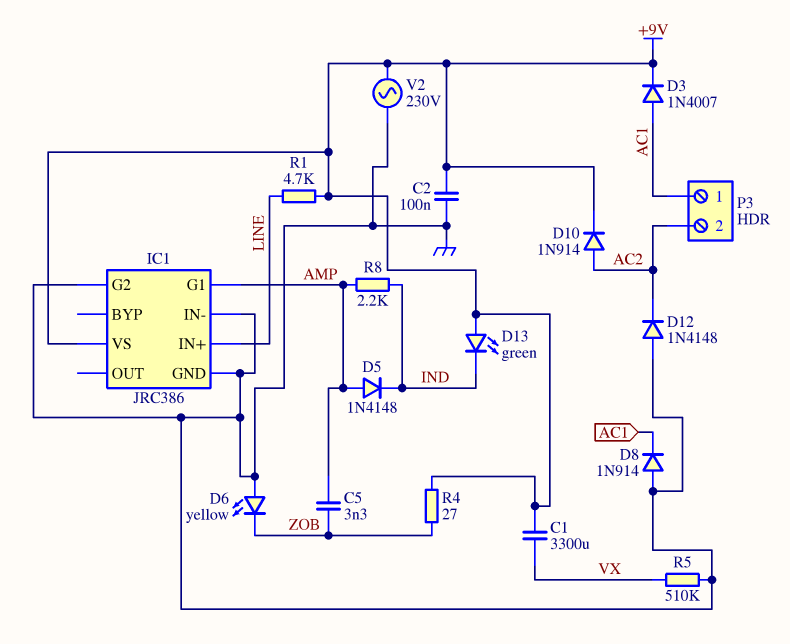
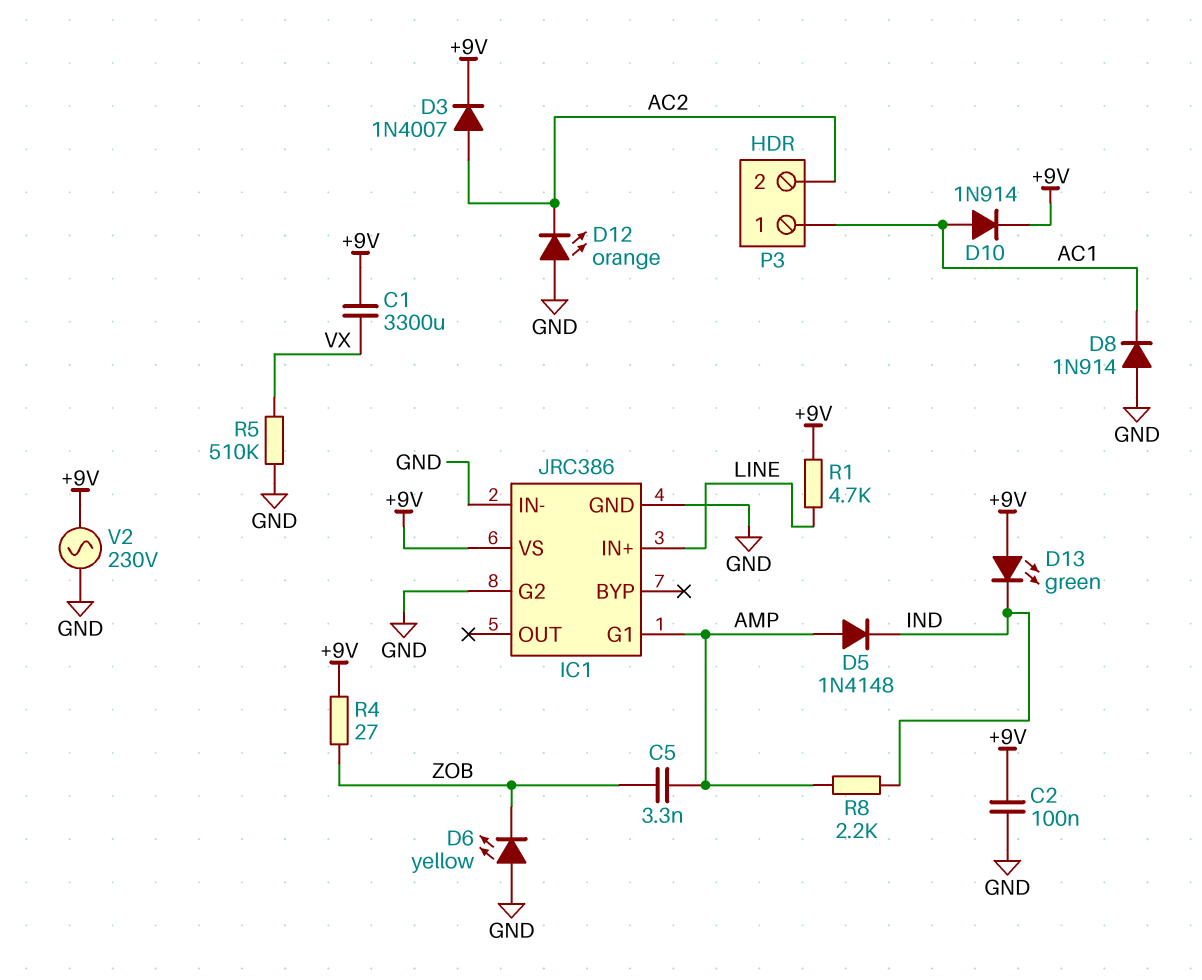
D3: diode 1N4007 (A AC1, K +9V) -> diode 1N4007 (A AC2, K +9V)
D10: diode 1N914 (A AC2, K +9V) -> diode 1N914 (A AC1, K +9V)
D12: diode 1N4148 (A GND, K AC2) -> LED orange (A GND, K AC2)

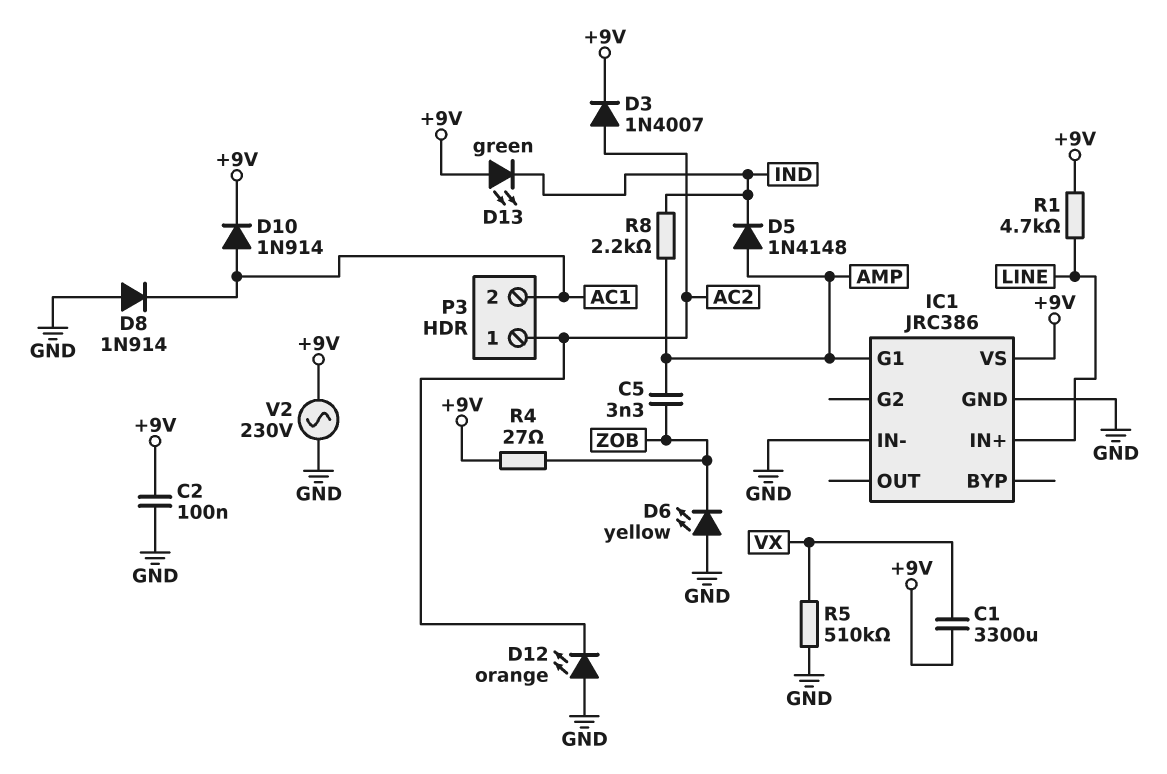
IC1 pin G2: GND -> none
P3 pin 1: AC1 -> AC2
P3 pin 2: AC2 -> AC1

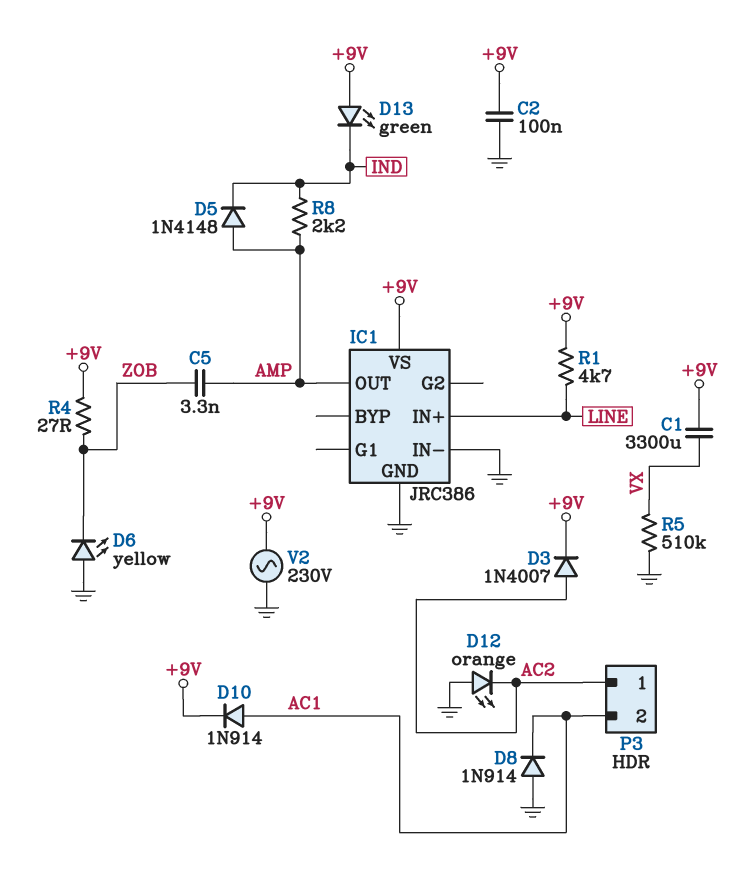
IC1 pin G1: AMP -> none
IC1 pin OUT: none -> AMP

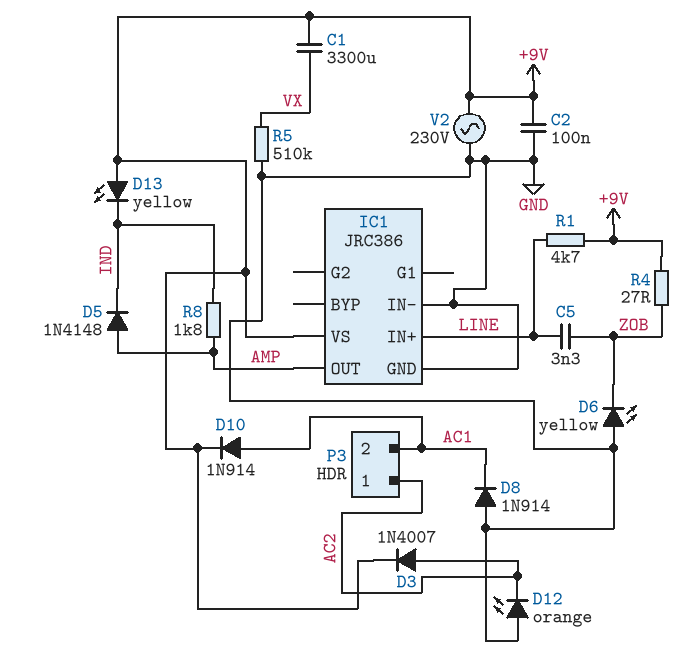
C5: 3.3nF (AMP, ZOB) -> 3.3nF (LINE, ZOB)
D13: LED green (A +9V, K IND) -> LED yellow (A +9V, K IND)
R8: 2.2k (AMP, IND) -> 1.8k (AMP, IND)

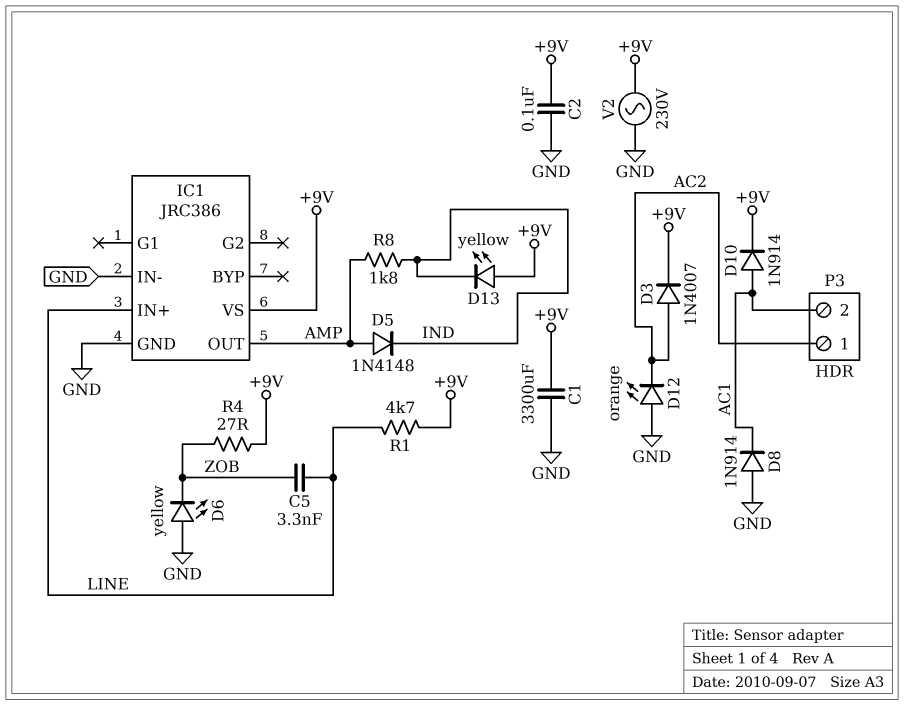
C1: 3300uF (+9V, VX) -> 3300uF (+9V, GND)
R5: 510k (GND, VX) -> none

